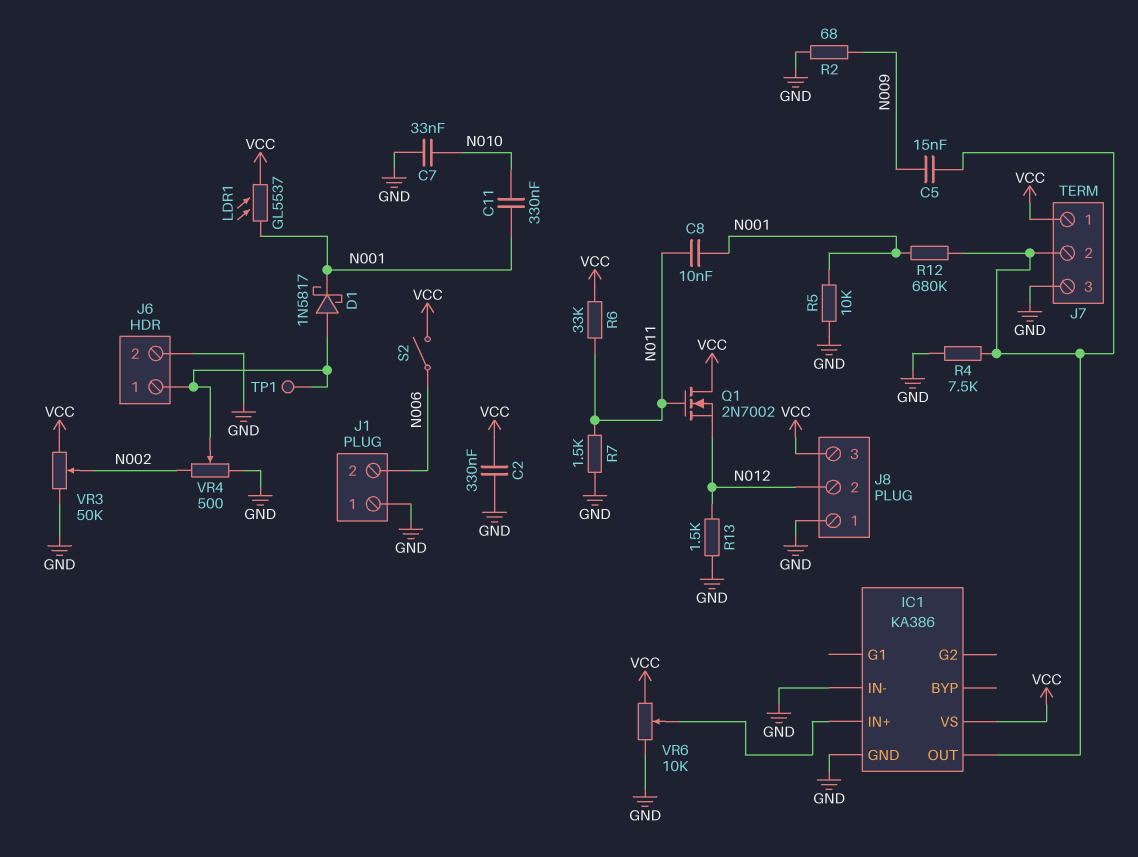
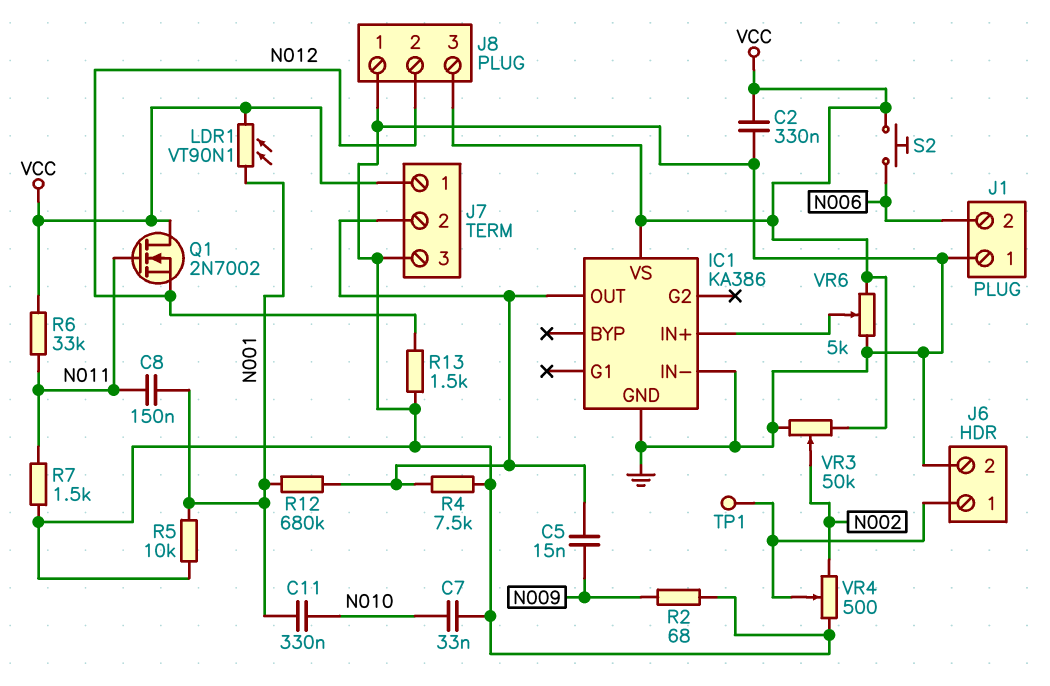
C8: 10nF (N001, N011) -> 150nF (N001, N011)
D1: schottky 1N5817 (A J6/1, K N001) -> none
LDR1: GL5537 (N001, VCC) -> VT90N1 (N001, VCC)
S2: switch (N006, VCC) -> button (N006, VCC)
VR6: 10k (GND, VCC, wiper IC1/IN+) -> 5k (GND, VCC, wiper IC1/IN+)

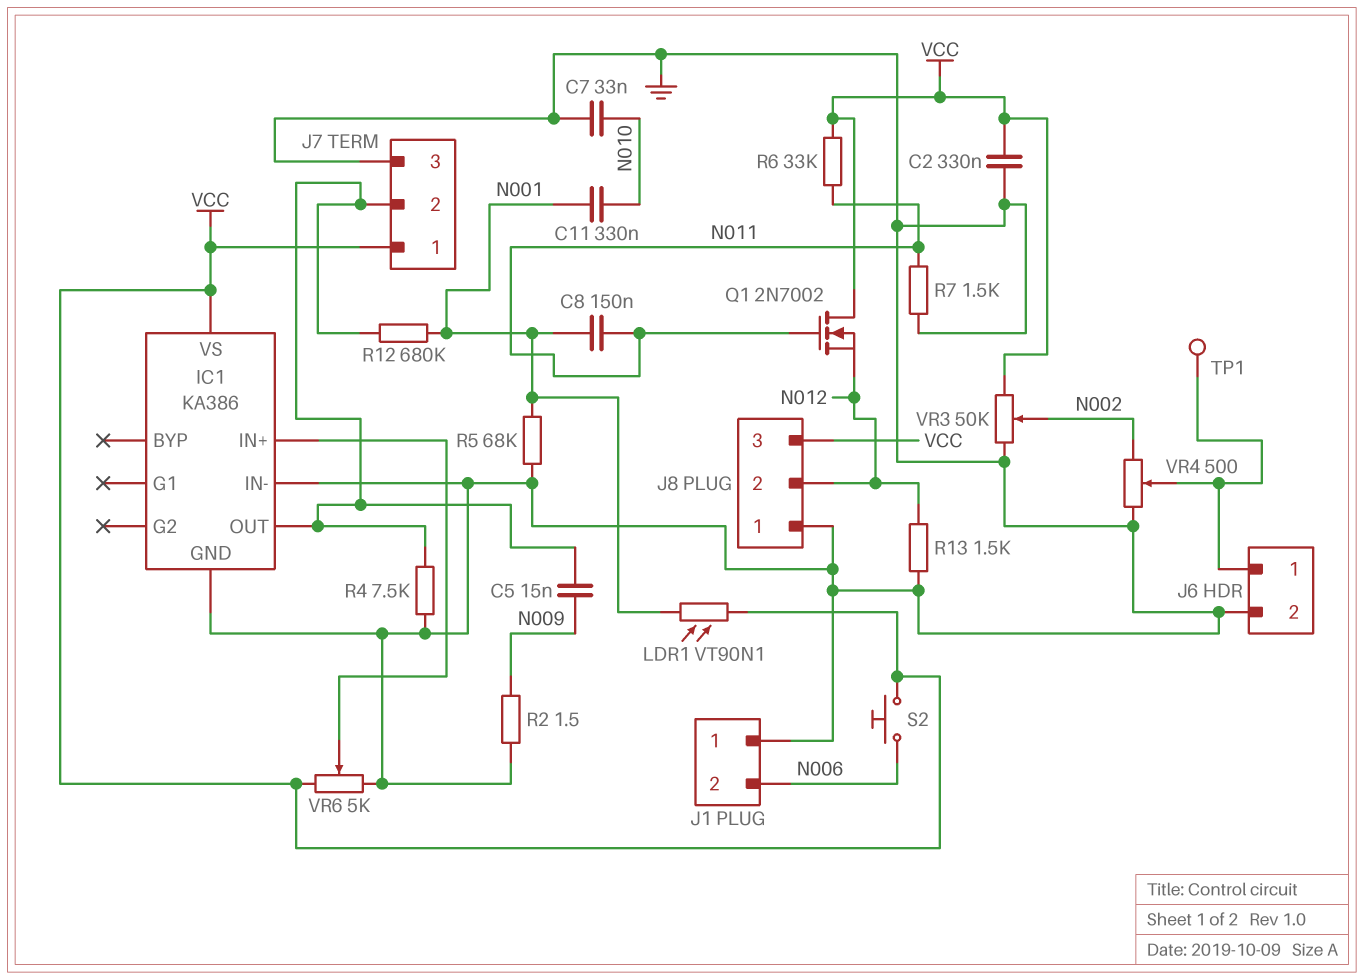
R2: 68 (GND, N009) -> 1.5 (GND, N009)
R5: 10k (GND, N001) -> 68k (GND, N001)

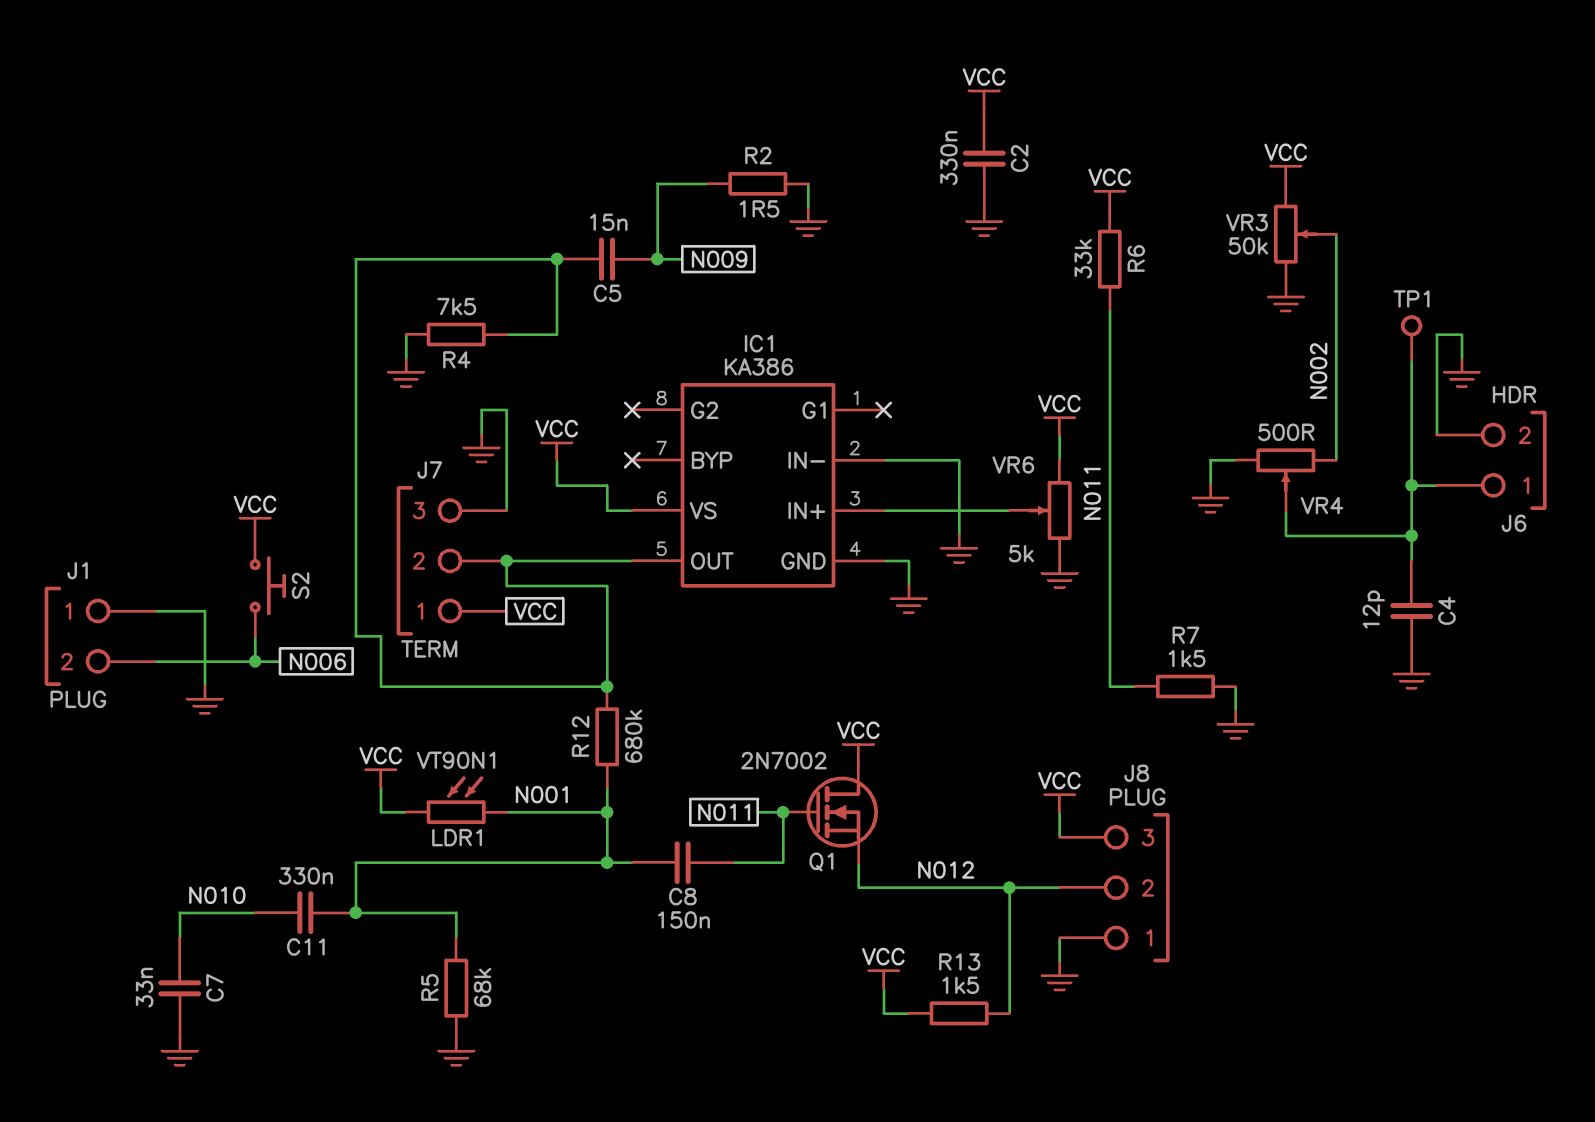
C4: none -> 12pF (GND, J6/1)
R13: 1.5k (GND, N012) -> 1.5k (N012, VCC)

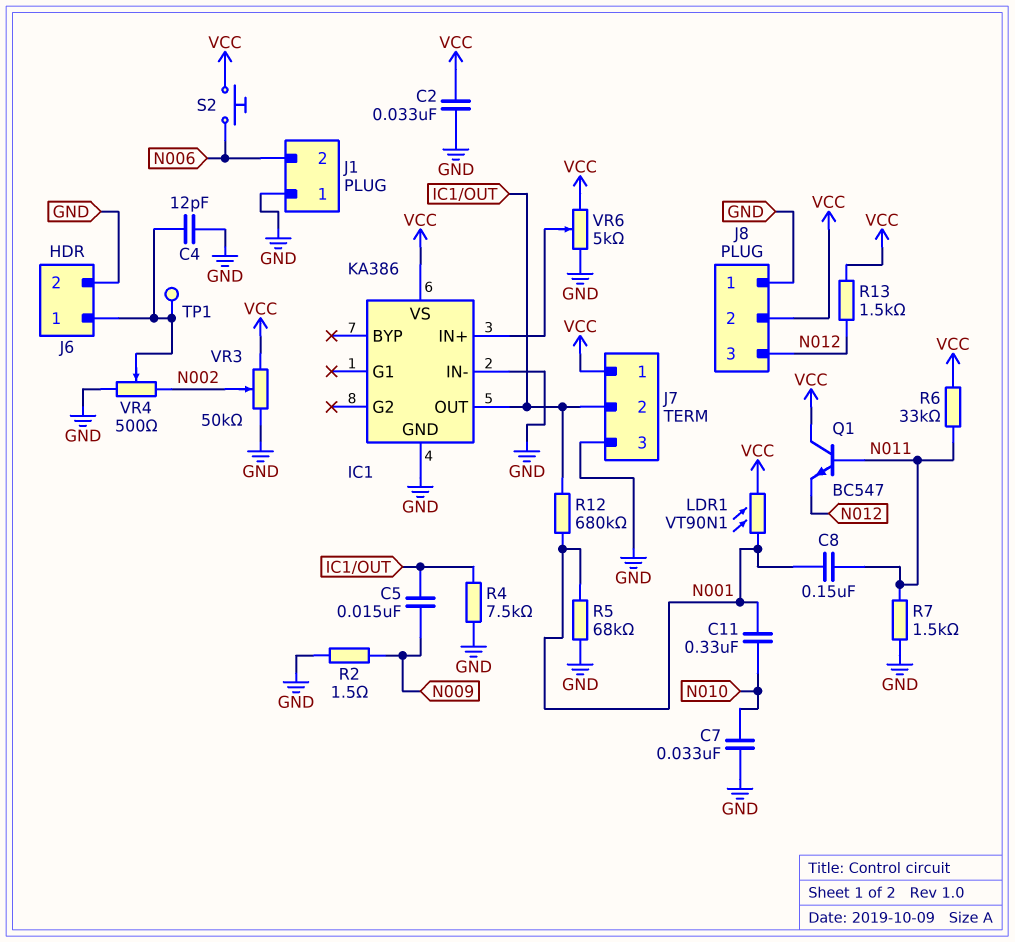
C2: 330nF (GND, VCC) -> 33nF (GND, VCC)
J8 pin 2: N012 -> VCC
J8 pin 3: VCC -> N012
Q1: NMOS 2N7002 (G N011, D VCC, S N012) -> NPN BC547 (B N011, C VCC, E N012)

